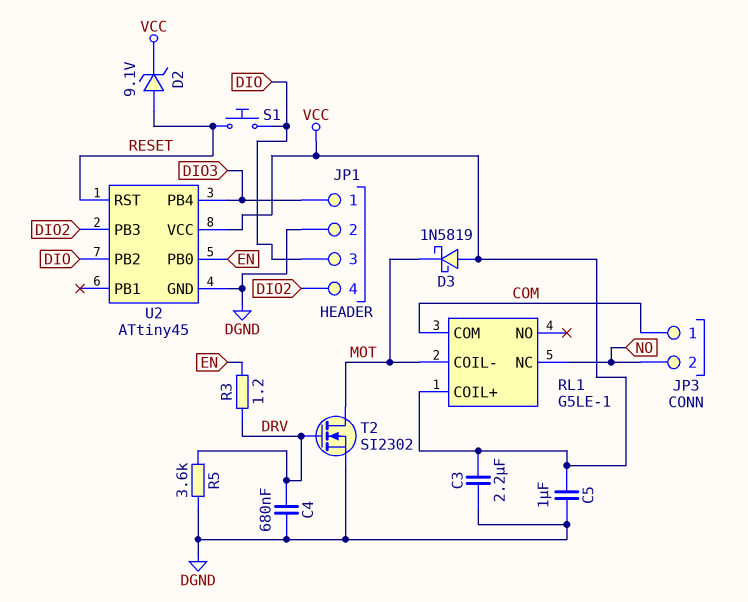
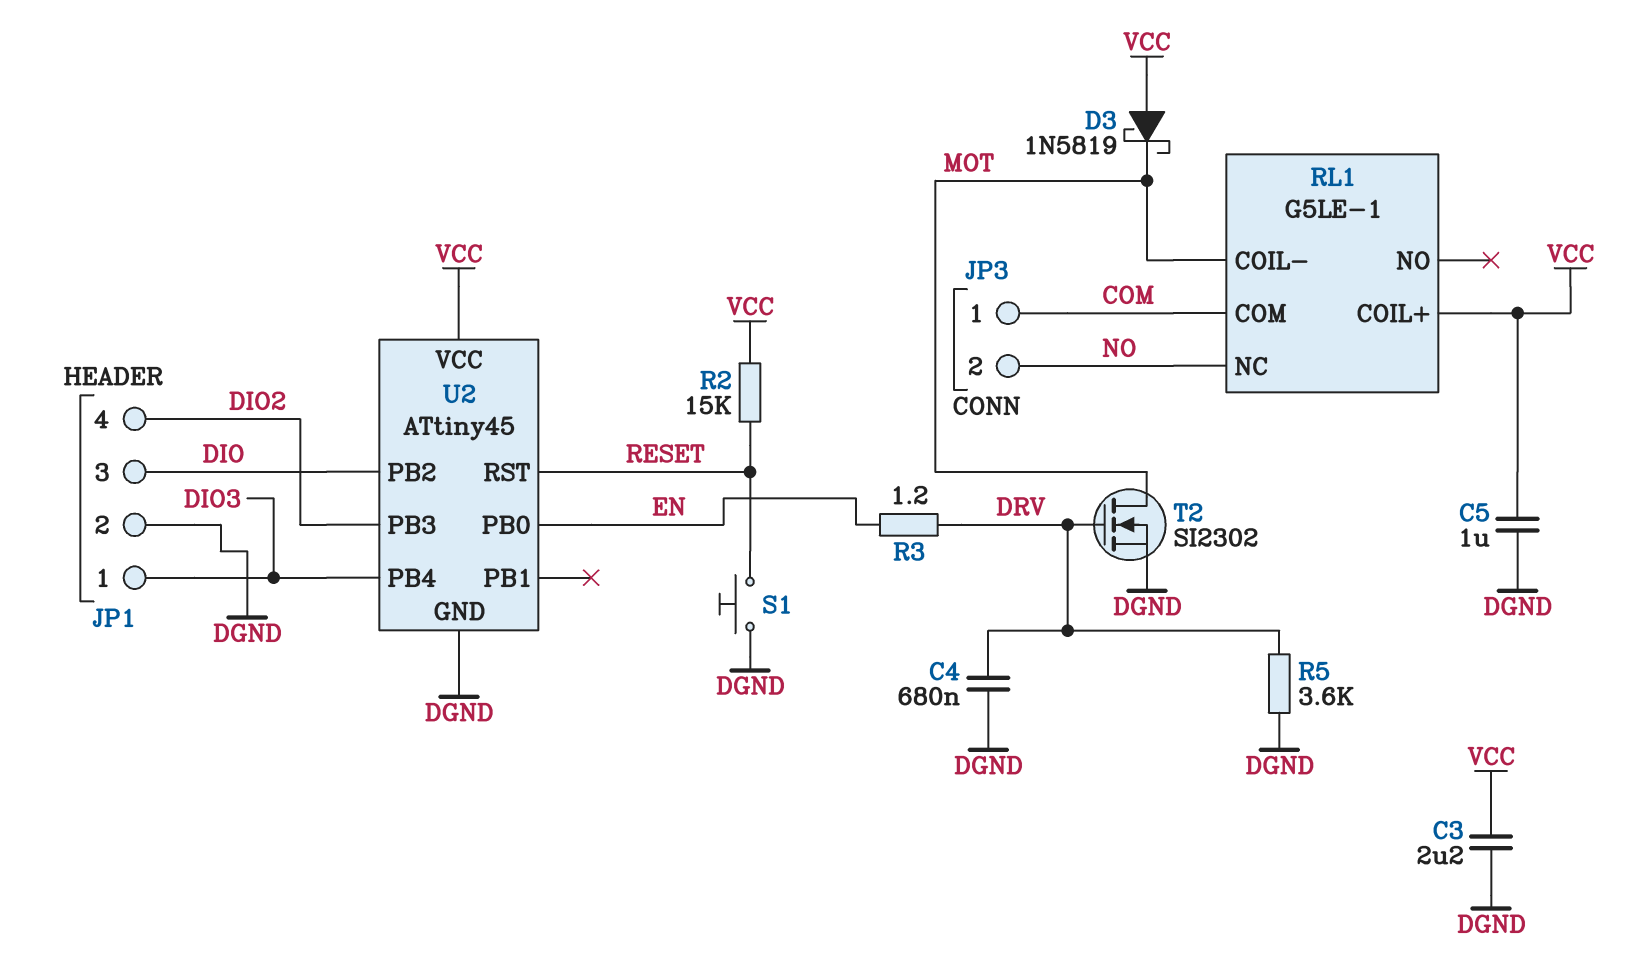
D2: zener 9.1V (A RESET, K VCC) -> none
R2: none -> 15k (RESET, VCC)
S1: button (DIO, RESET) -> button (DGND, RESET)

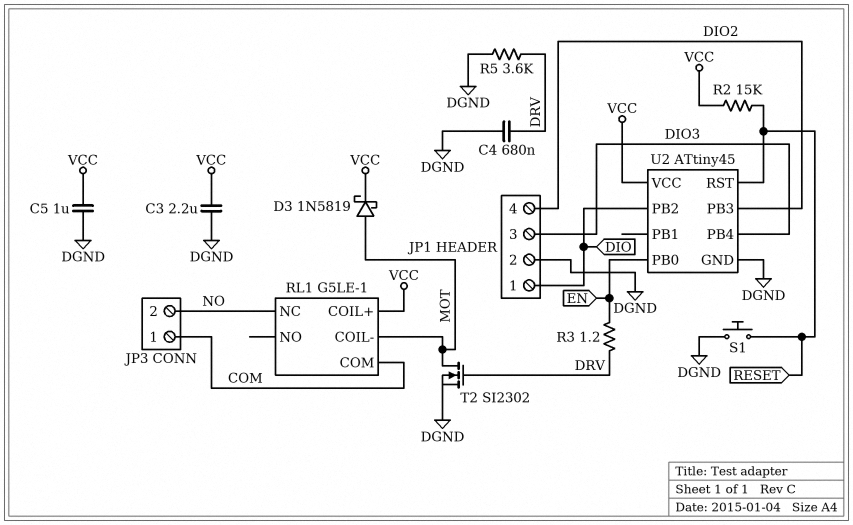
D3: schottky 1N5819 (A VCC, K MOT) -> schottky 1N5819 (A MOT, K VCC)
JP1 pin 1: DIO3 -> DIO
JP1 pin 3: DIO -> DIO3

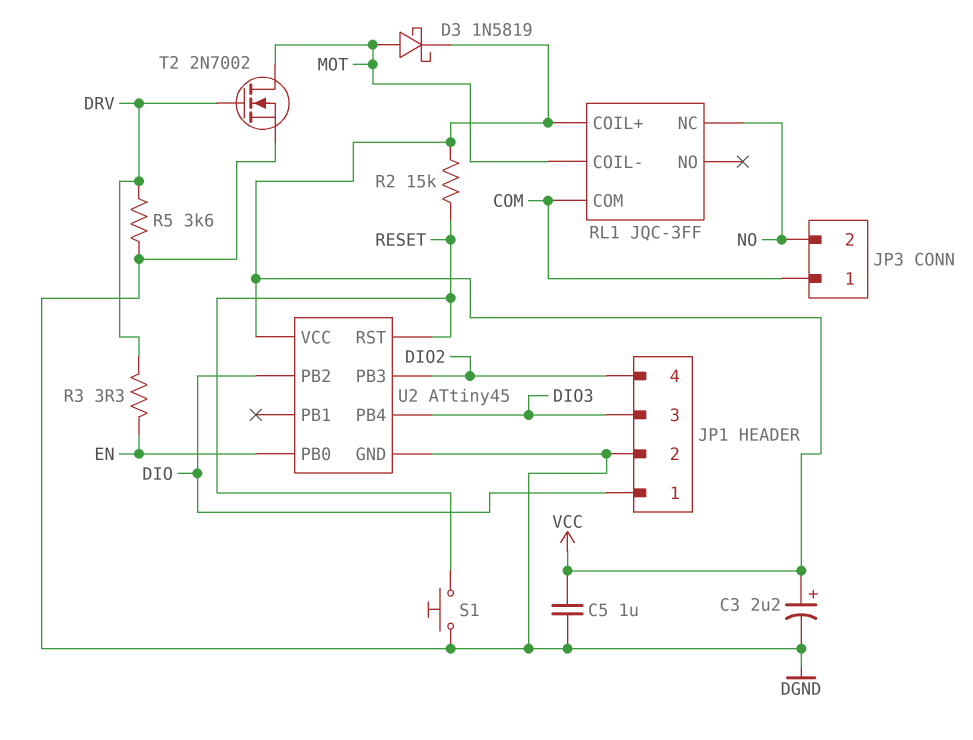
C3: 2.2uF (DGND, VCC) -> 2.2uF (plus VCC, minus DGND)
C4: 680nF (DGND, DRV) -> none
R3: 1.2 (DRV, EN) -> 3.3 (DRV, EN)
RL1: G5LE-1 -> JQC-3FF
T2: NMOS SI2302 (G DRV, D MOT, S DGND) -> NMOS 2N7002 (G DRV, D MOT, S DGND)

